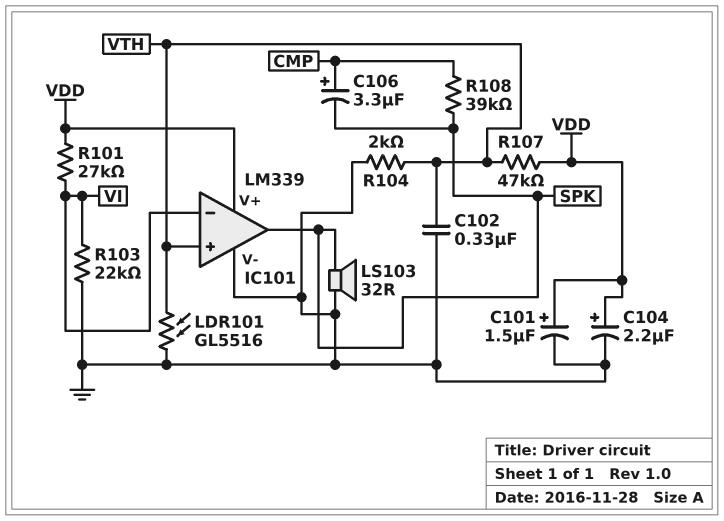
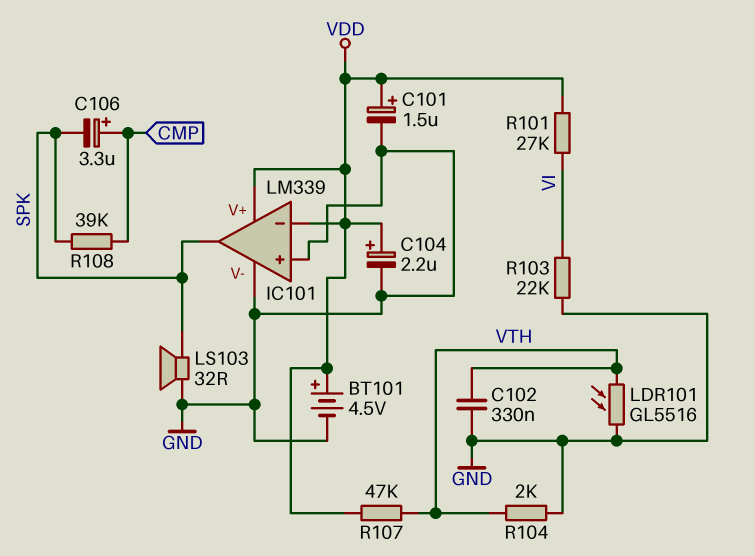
BT101: none -> 4.5V (plus VDD, minus GND)
IC101 pin in+: VTH -> GND
IC101 pin in-: VI -> VDD

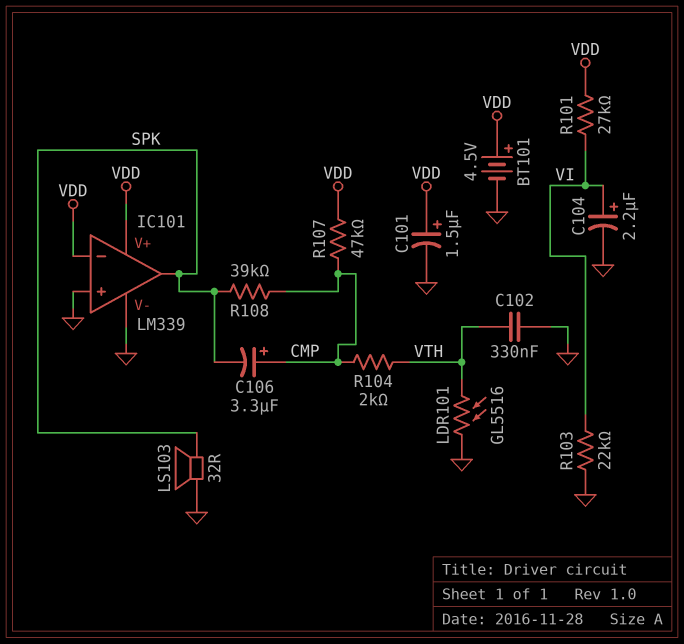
C104: 2.2uF (plus VDD, minus GND) -> 2.2uF (plus VI, minus GND)
R104: 2k (GND, VTH) -> 2k (CMP, VTH)
R107: 47k (VDD, VTH) -> 47k (CMP, VDD)

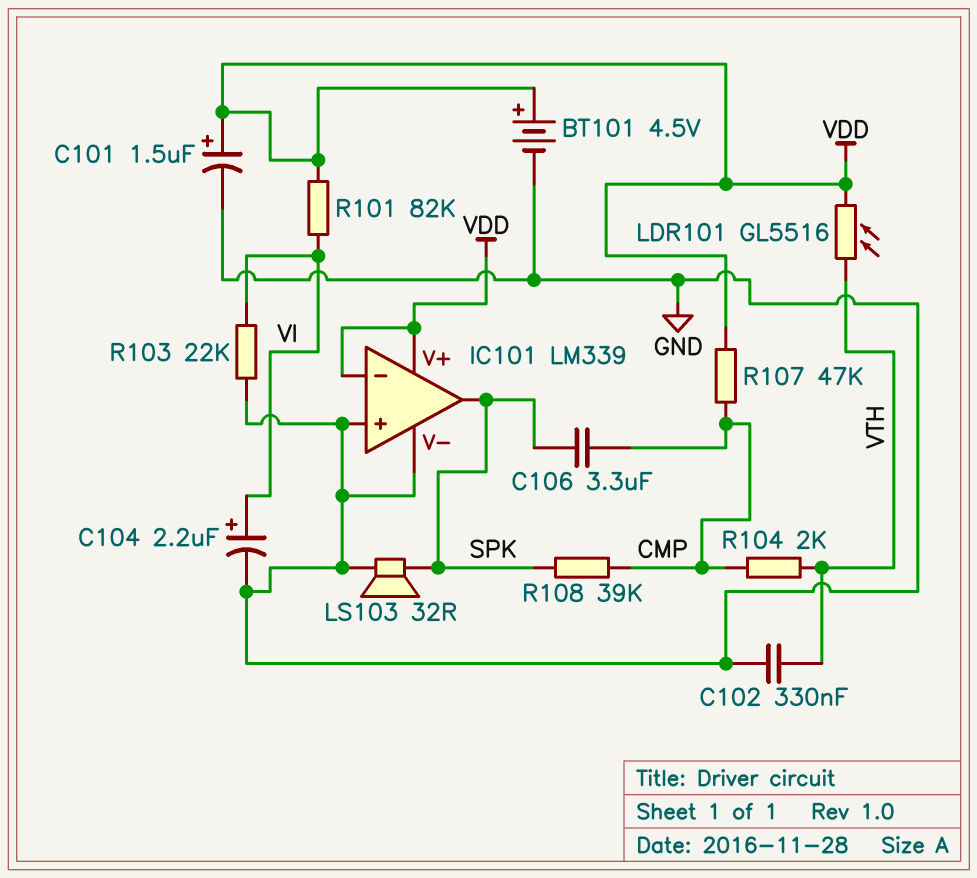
C106: 3.3uF (plus CMP, minus SPK) -> 3.3uF (CMP, SPK)
LDR101: GL5516 (GND, VTH) -> GL5516 (VDD, VTH)
R101: 27k (VDD, VI) -> 82k (VDD, VI)

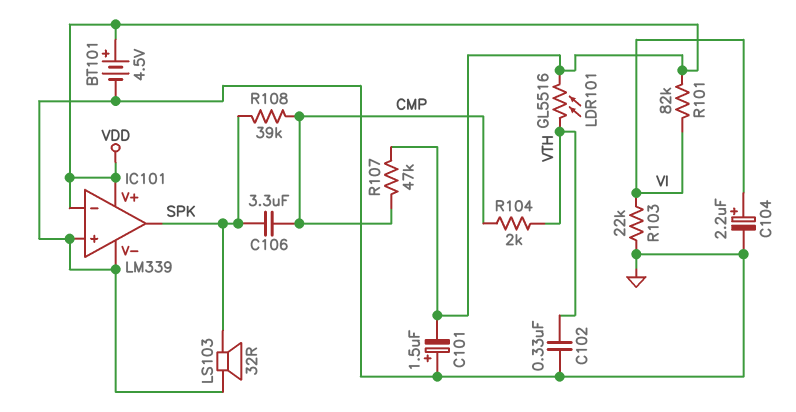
C101: 1.5uF (plus VDD, minus GND) -> 1.5uF (plus GND, minus VDD)

